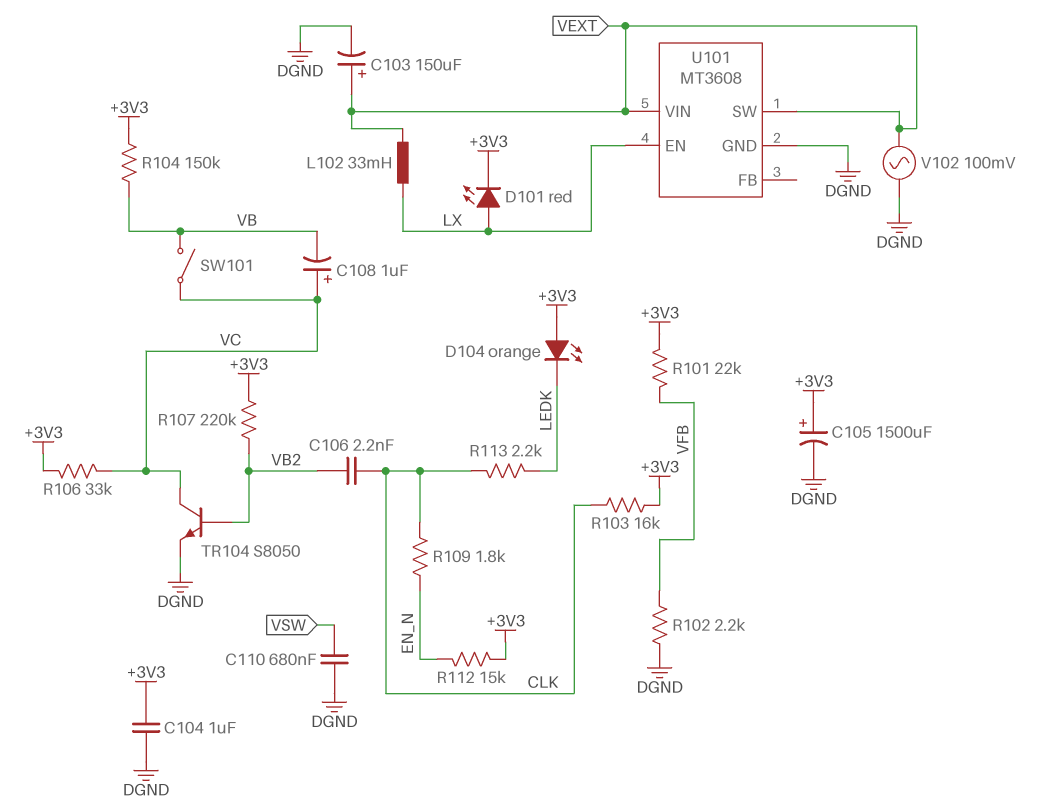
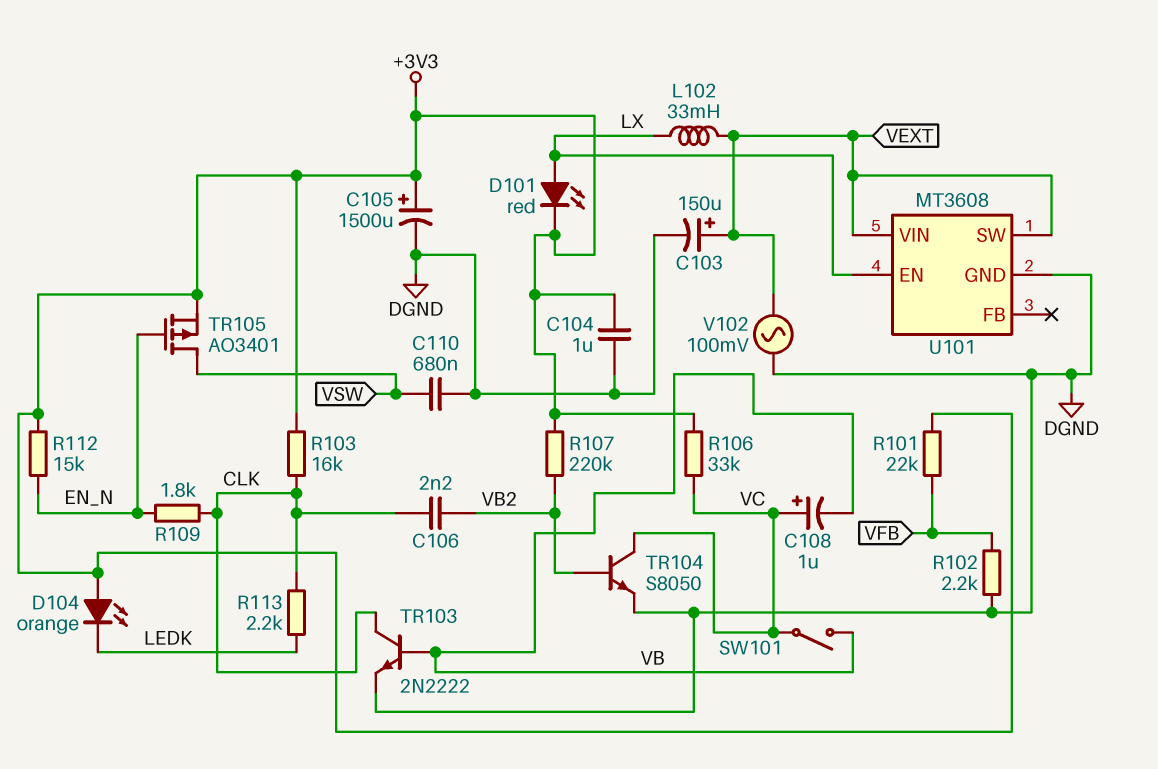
R104: 150k (+3V3, VB) -> none
TR103: none -> NPN 2N2222 (B VB, C CLK, E DGND)
TR105: none -> PMOS AO3401 (G EN_N, D VSW, S +3V3)

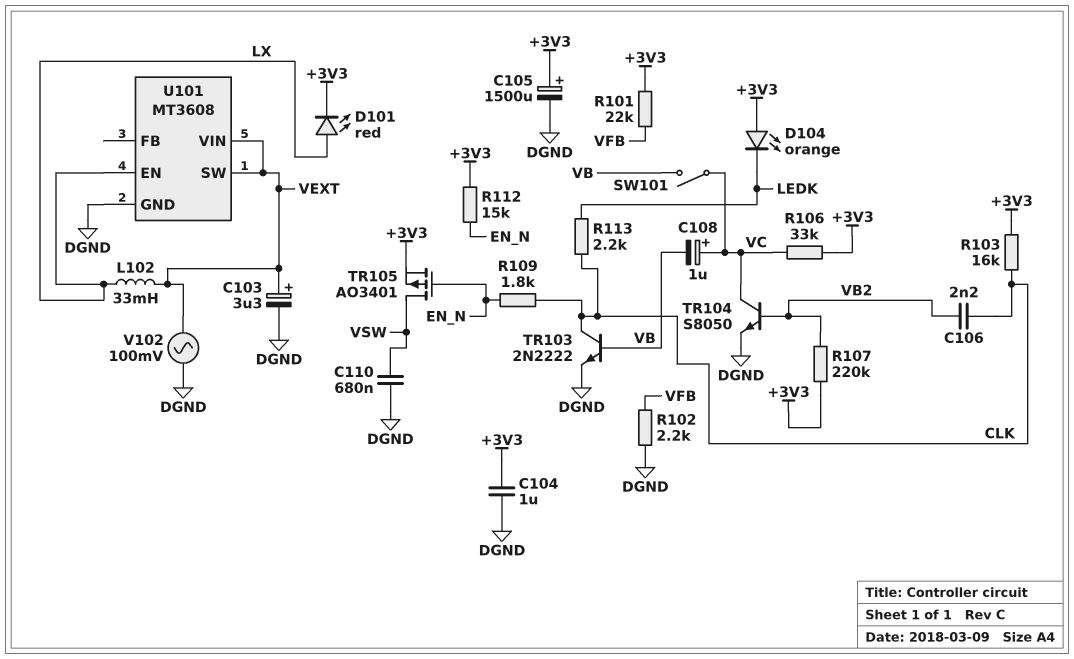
C103: 150uF (plus VEXT, minus DGND) -> 3.3uF (plus VEXT, minus DGND)

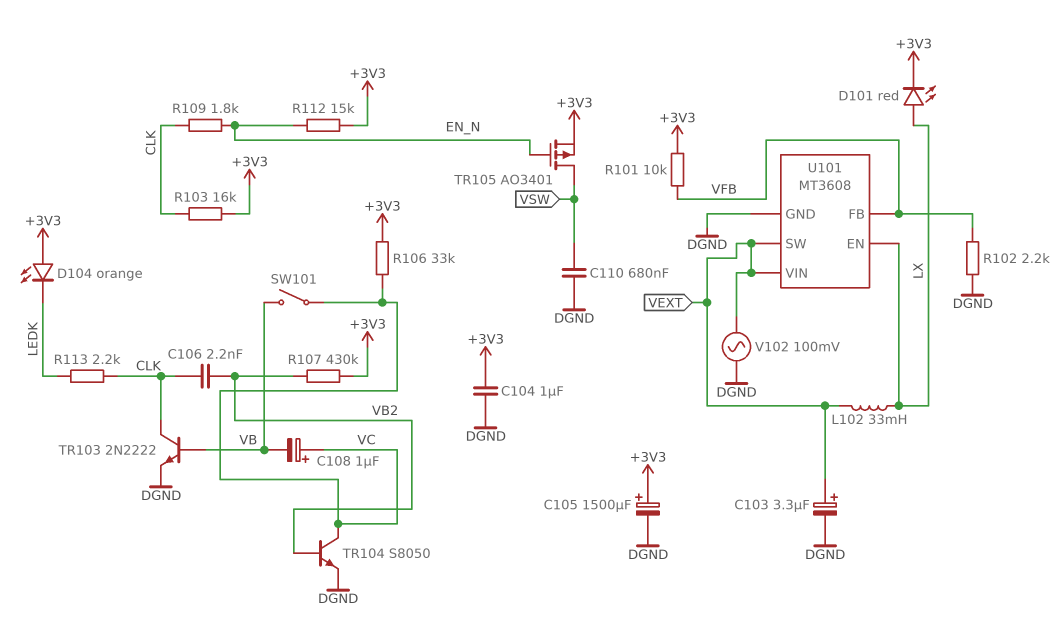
R101: 22k (+3V3, VFB) -> 10k (+3V3, VFB)
R107: 220k (+3V3, VB2) -> 430k (+3V3, VB2)
U101 pin FB: none -> VFB

